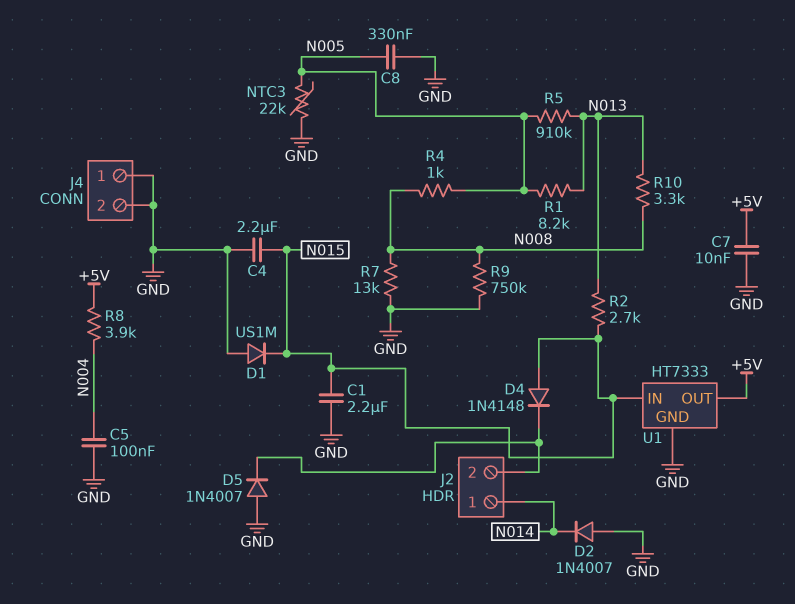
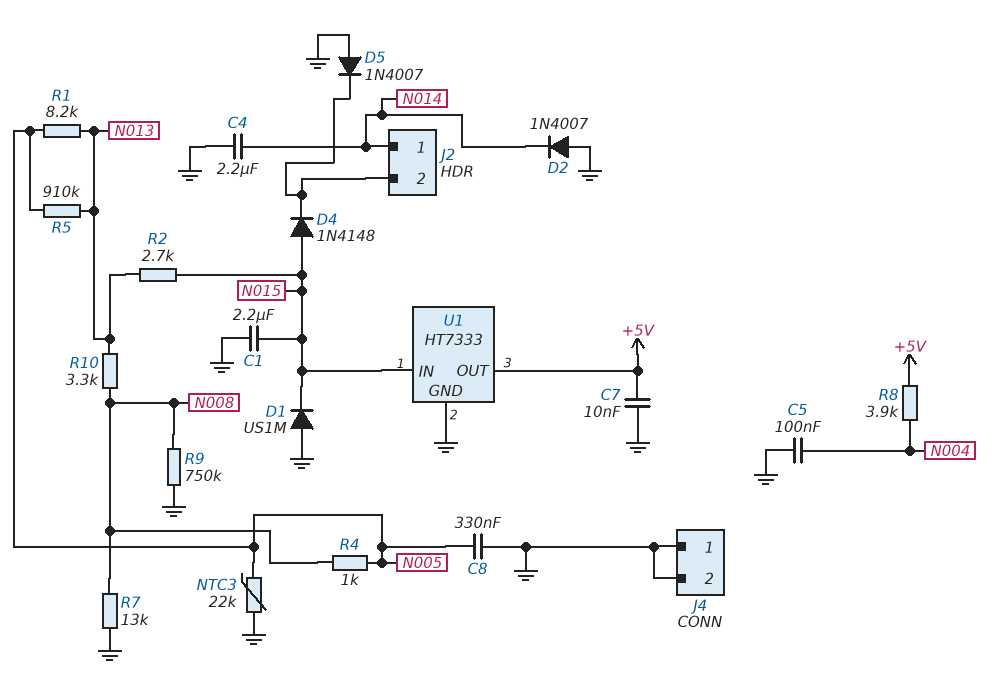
C4: 2.2uF (GND, N015) -> 2.2uF (GND, N014)

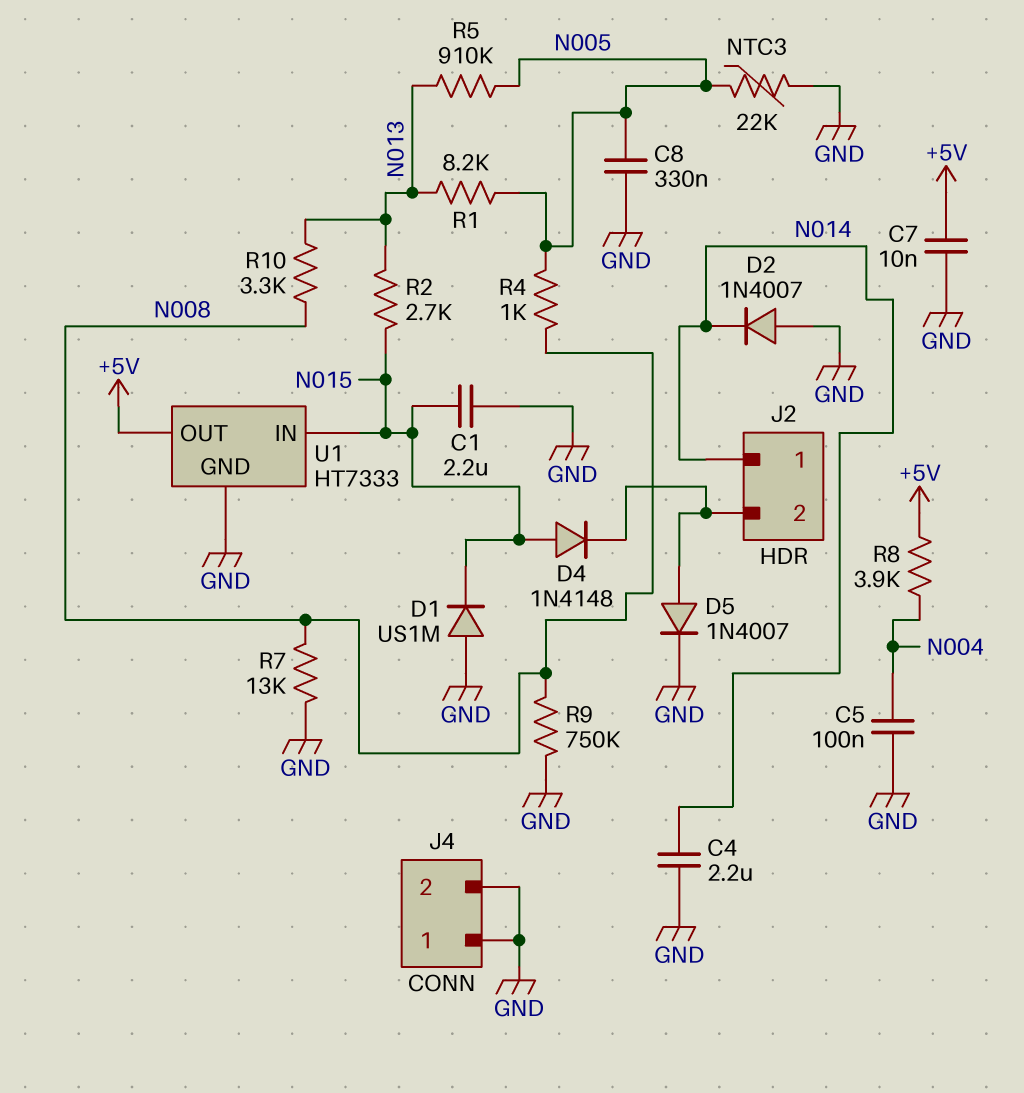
D5: diode 1N4007 (A GND, K J2/2) -> diode 1N4007 (A J2/2, K GND)

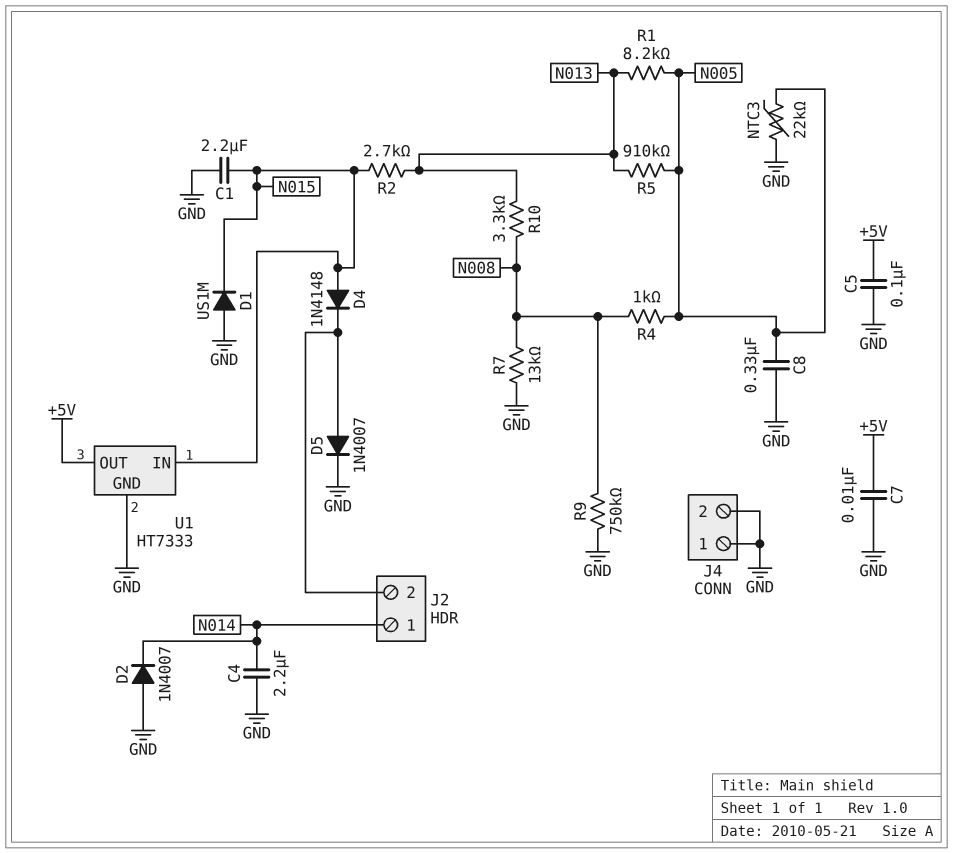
C5: 100nF (GND, N004) -> 100nF (+5V, GND)
R8: 3.9k (+5V, N004) -> none

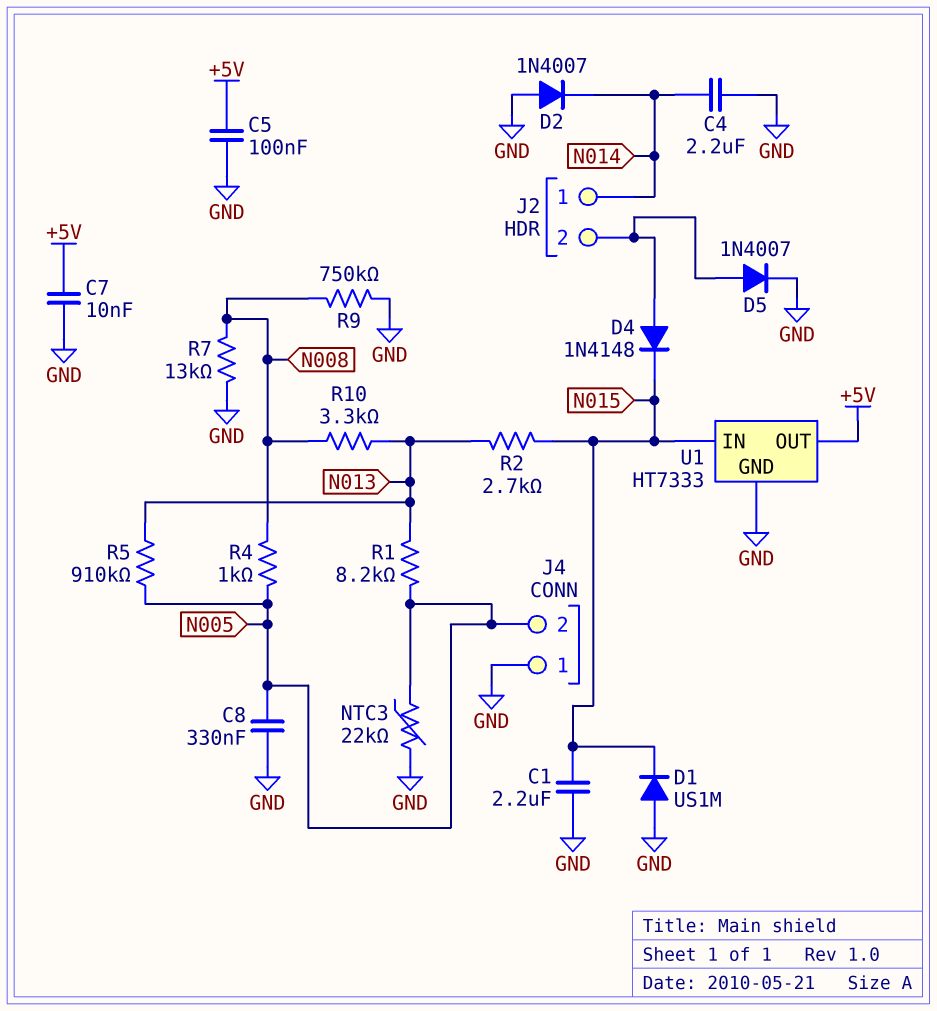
D4: diode 1N4148 (A N015, K J2/2) -> diode 1N4148 (A J2/2, K N015)
J4 pin 2: GND -> N005

